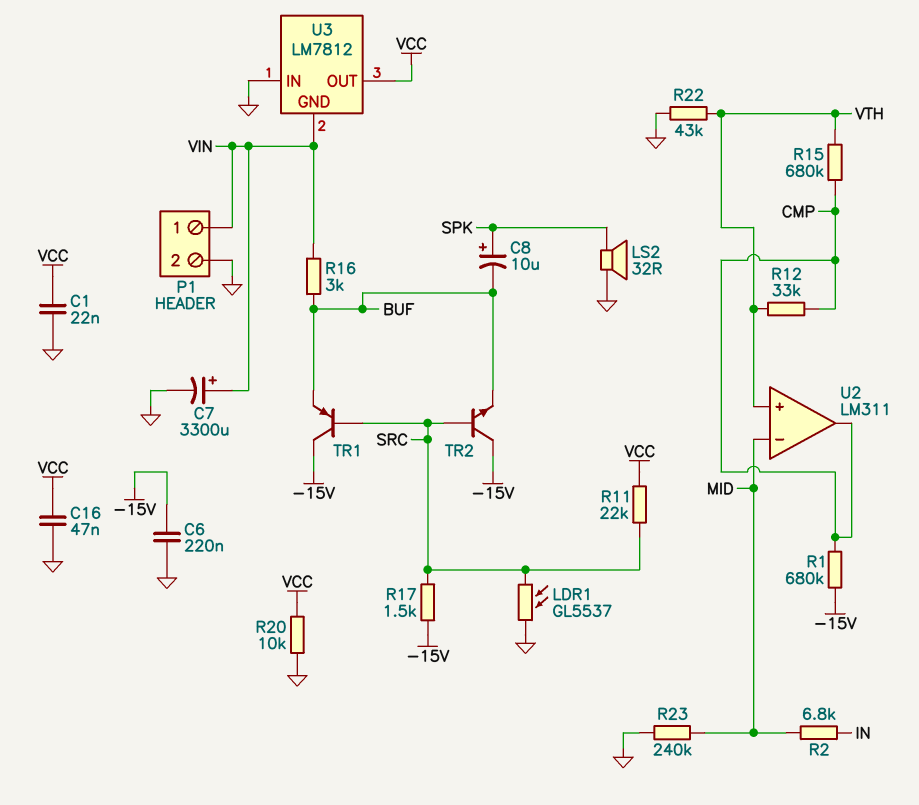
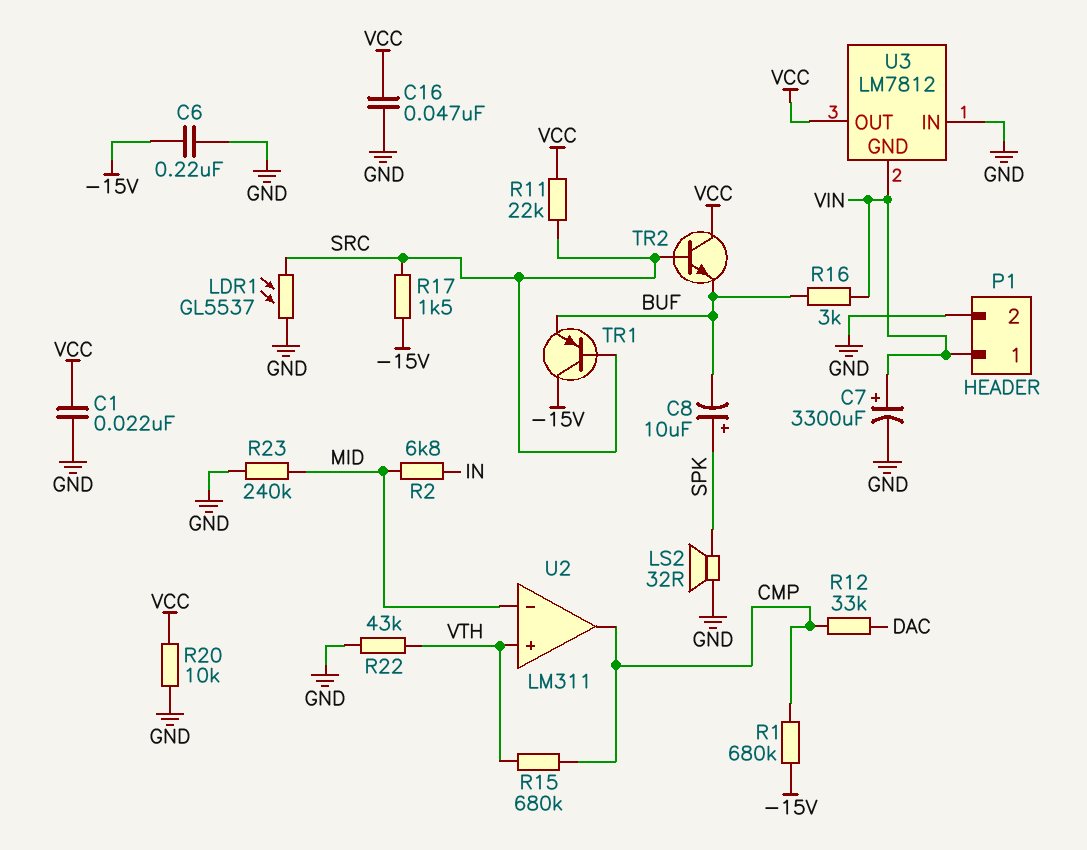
R12: 33k (CMP, VTH) -> 33k (CMP, DAC)
TR2: NPN (B SRC, C -15V, E BUF) -> NPN (B SRC, C VCC, E BUF)

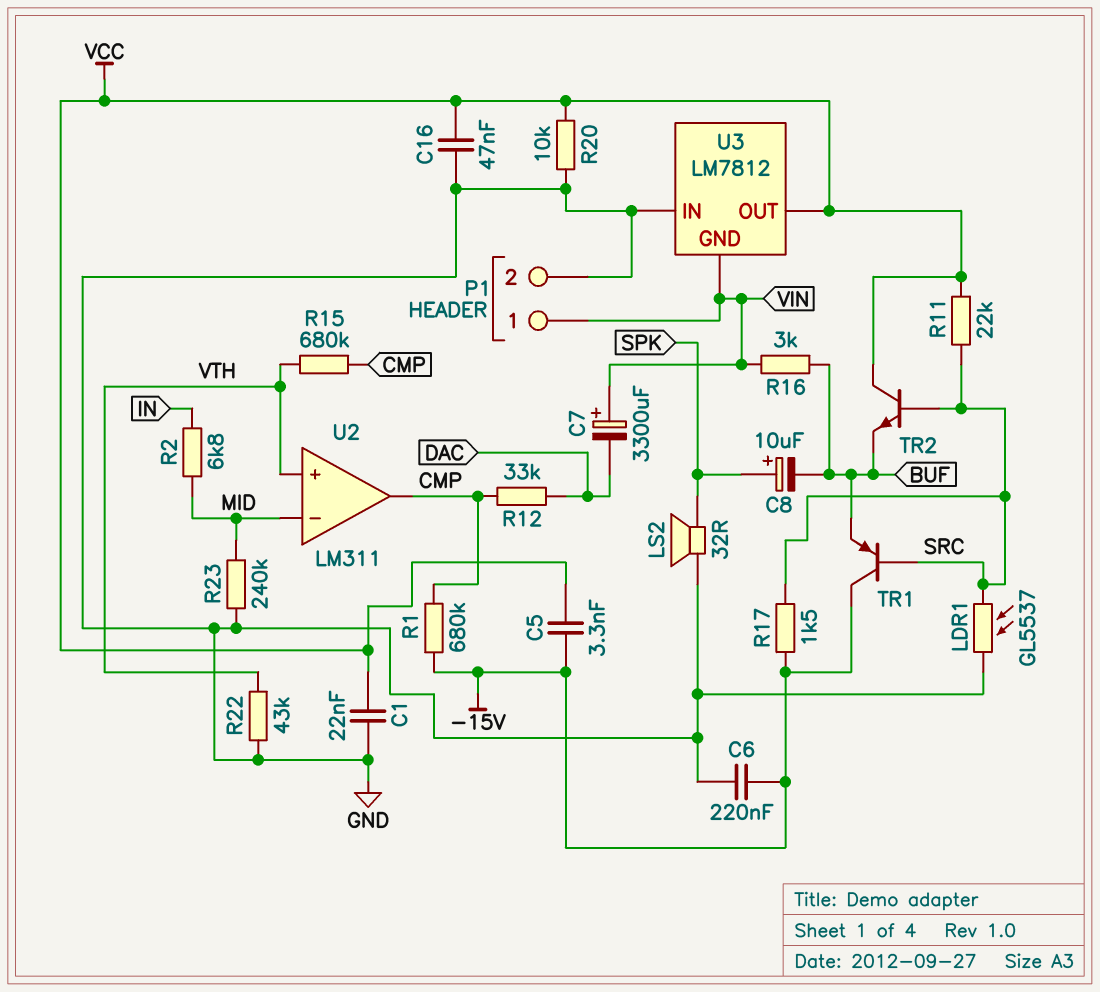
C5: none -> 3.3nF (-15V, VCC)
C7: 3300uF (plus VIN, minus GND) -> 3300uF (plus VIN, minus DAC)

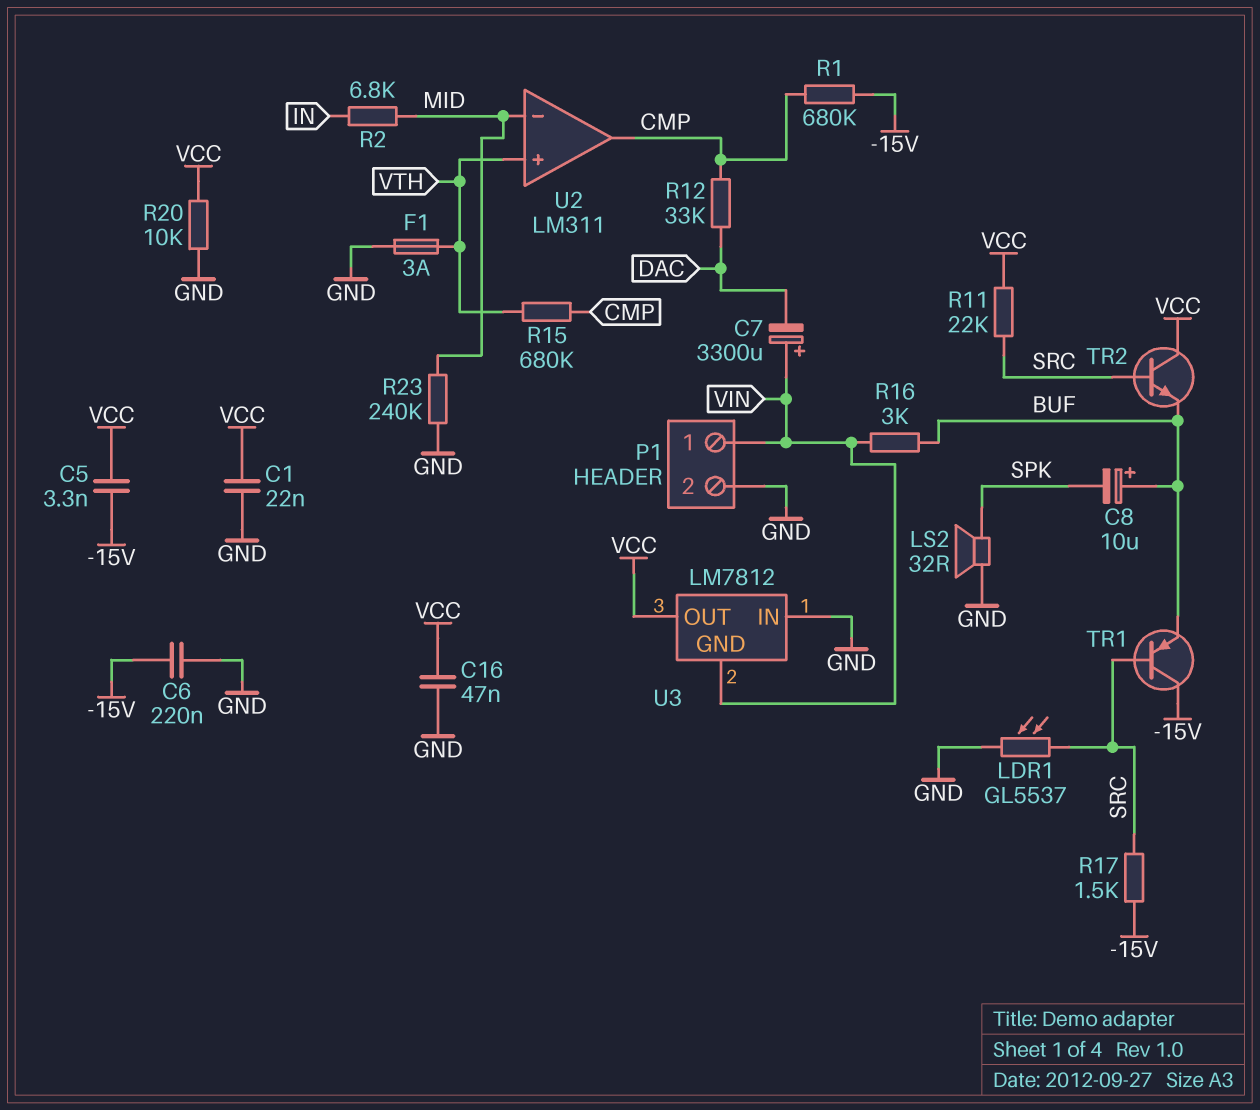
C8: 10uF (plus SPK, minus BUF) -> 10uF (plus BUF, minus SPK)
F1: none -> 3A (GND, VTH)
R22: 43k (GND, VTH) -> none

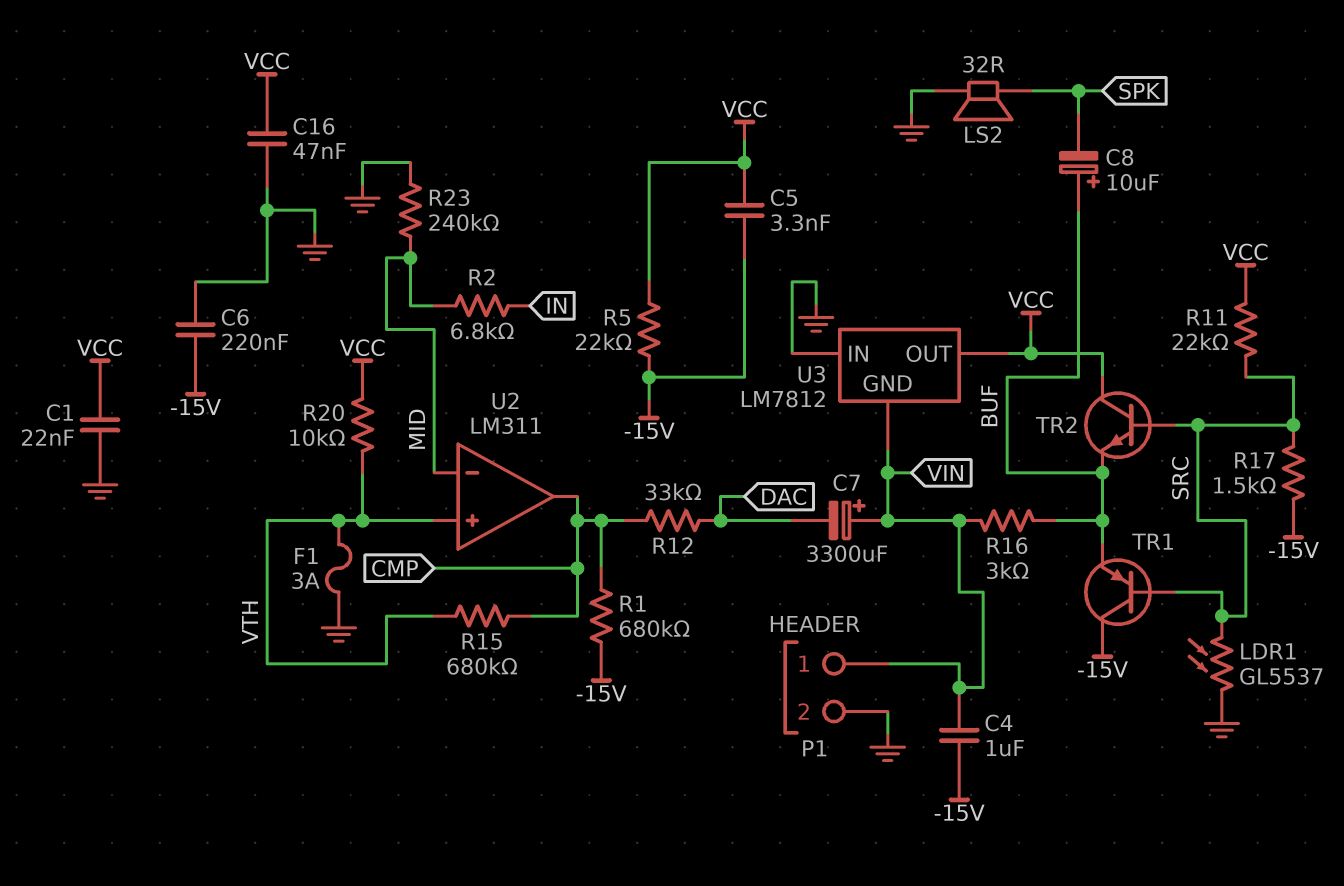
C4: none -> 1uF (-15V, VIN)
R5: none -> 22k (-15V, VCC)
R20: 10k (GND, VCC) -> 10k (VCC, VTH)

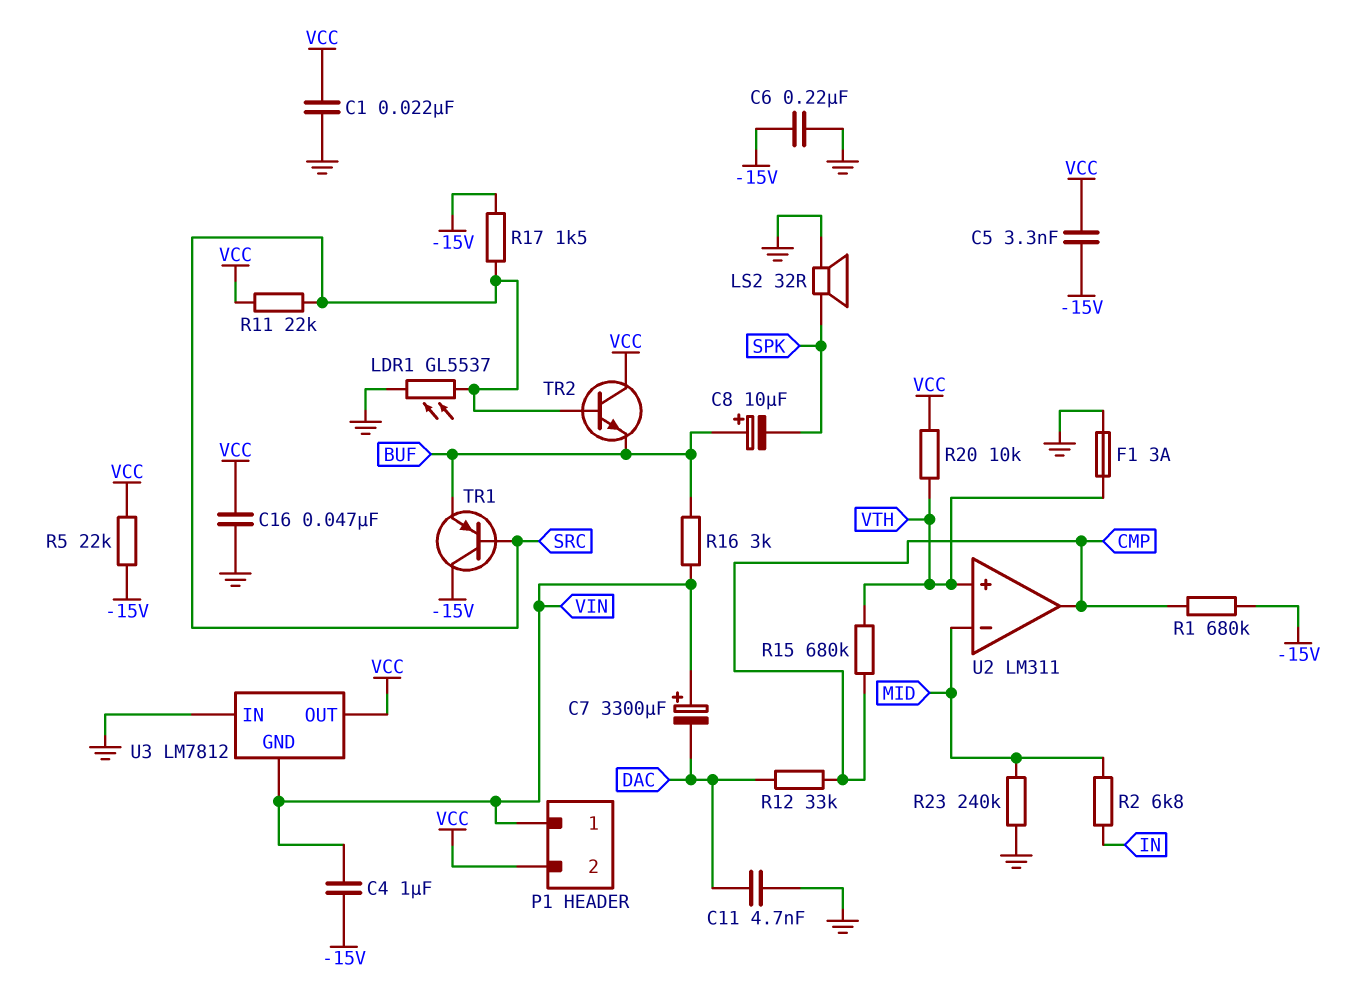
C11: none -> 4.7nF (DAC, GND)
P1 pin 2: GND -> VCC

